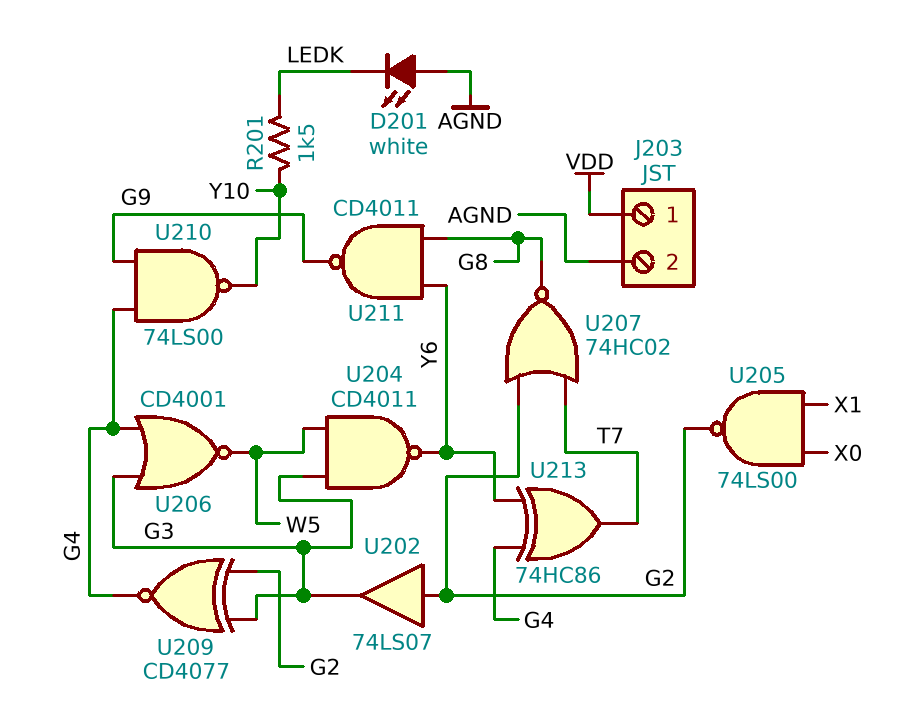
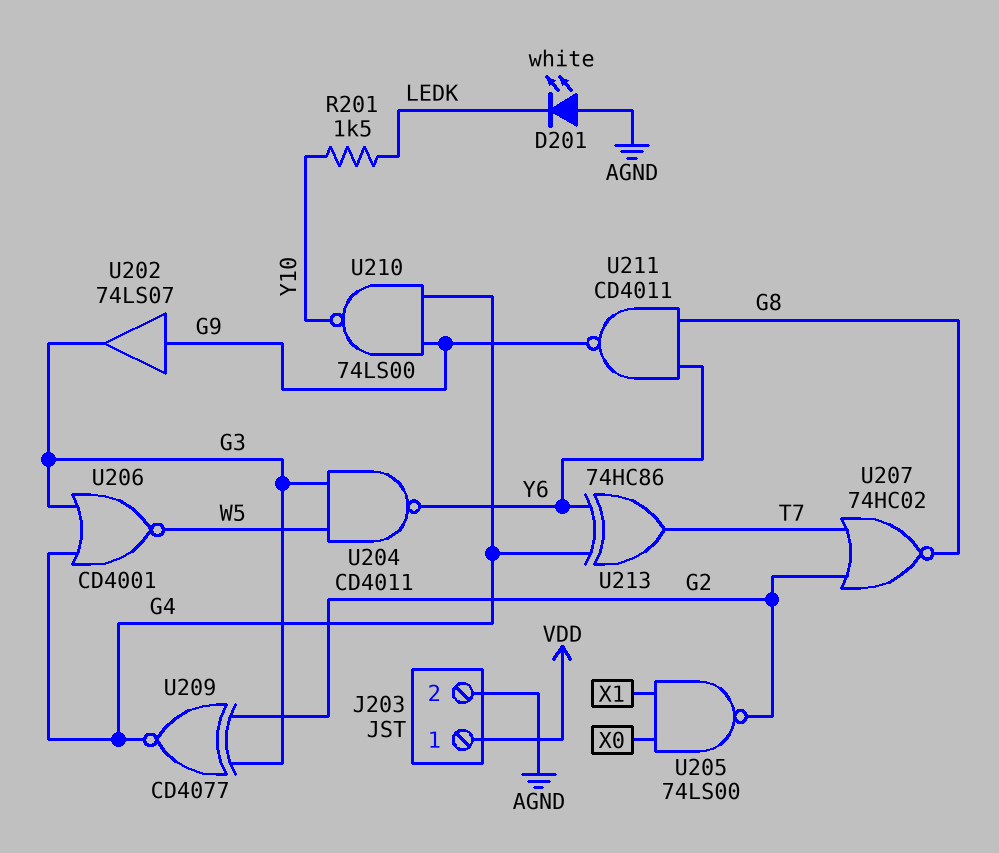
U202: buffer 74LS07 (in G2, out G3) -> buffer 74LS07 (in G9, out G3)

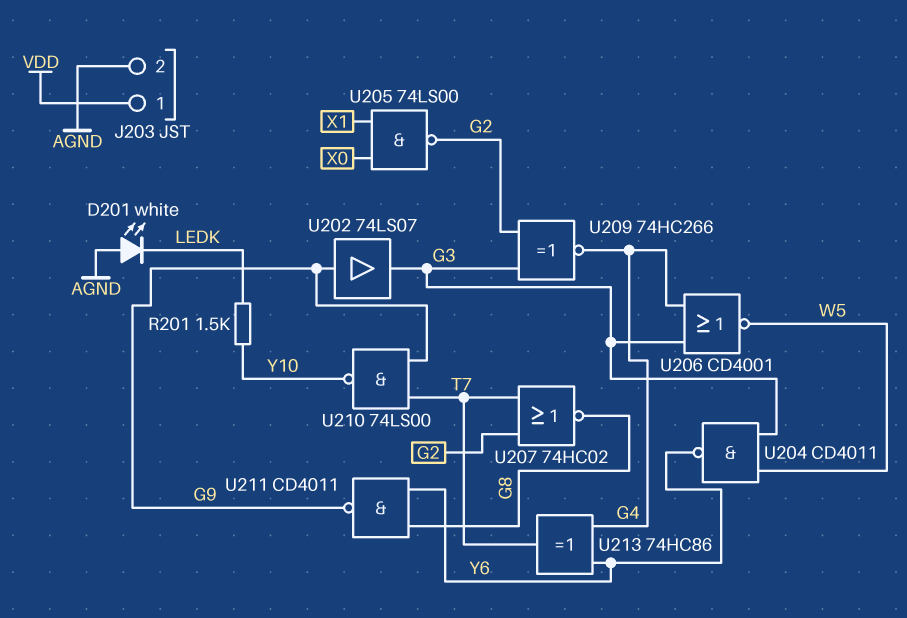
U209: XNOR CD4077 (in G2, in G3, out G4) -> XNOR 74HC266 (in G2, in G3, out G4)
U210: NAND 74LS00 (in G4, in G9, out Y10) -> NAND 74LS00 (in G9, in T7, out Y10)

